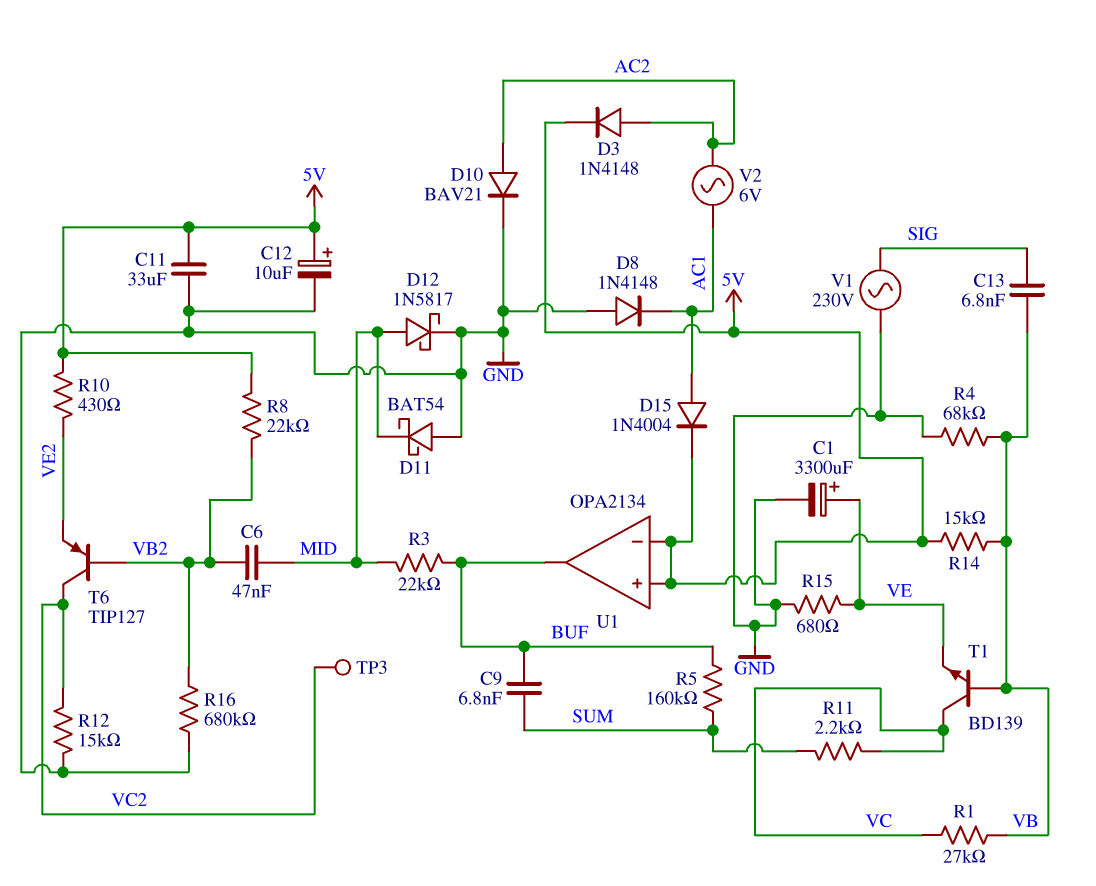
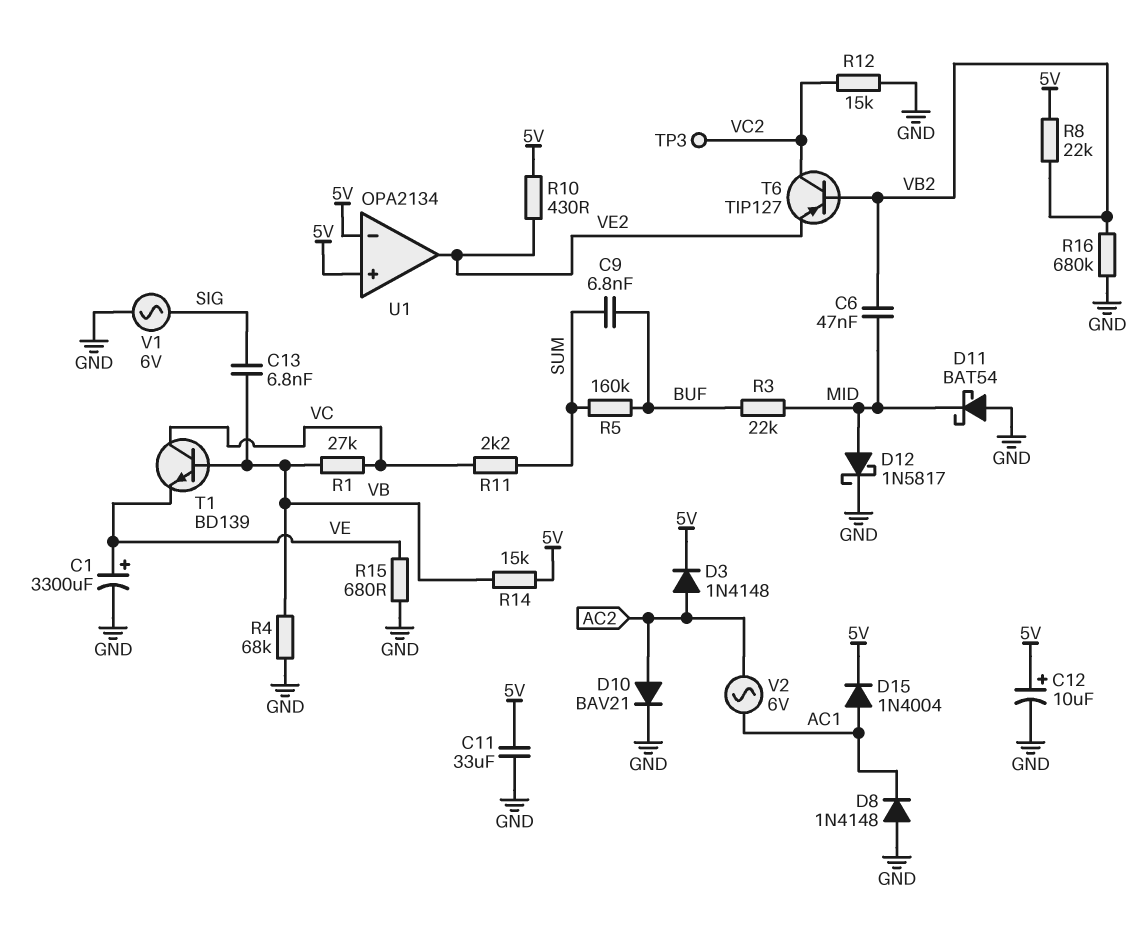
U1 pin out: BUF -> VE2
V1: AC 230V (GND, SIG) -> AC 6V (GND, SIG)

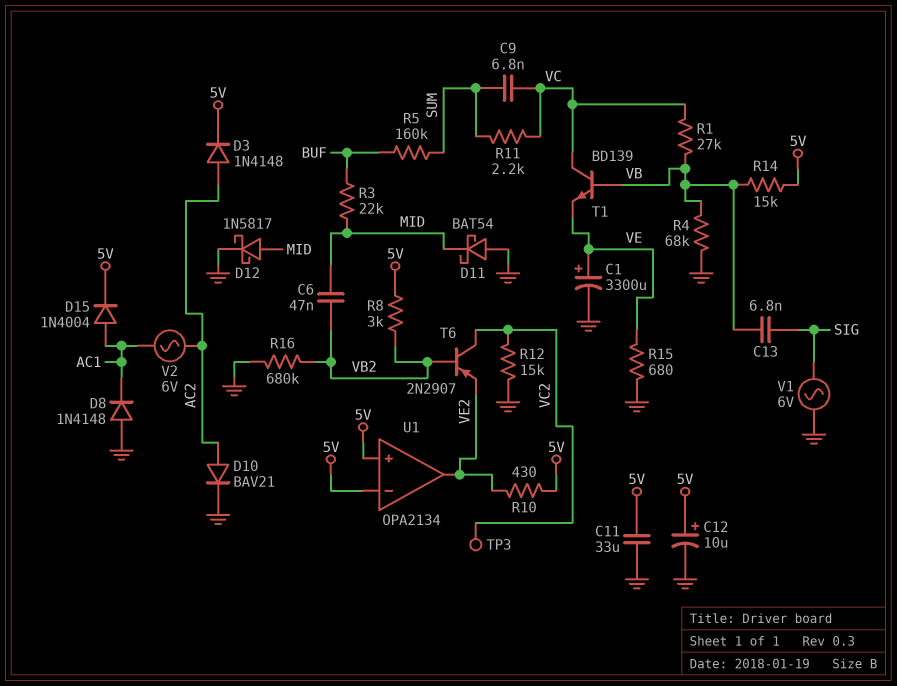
C9: 6.8nF (BUF, SUM) -> 6.8nF (SUM, VC)
R8: 22k (5V, VB2) -> 3k (5V, VB2)
T6: PNP TIP127 (B VB2, C VC2, E VE2) -> PNP 2N2907 (B VB2, C VC2, E VE2)

